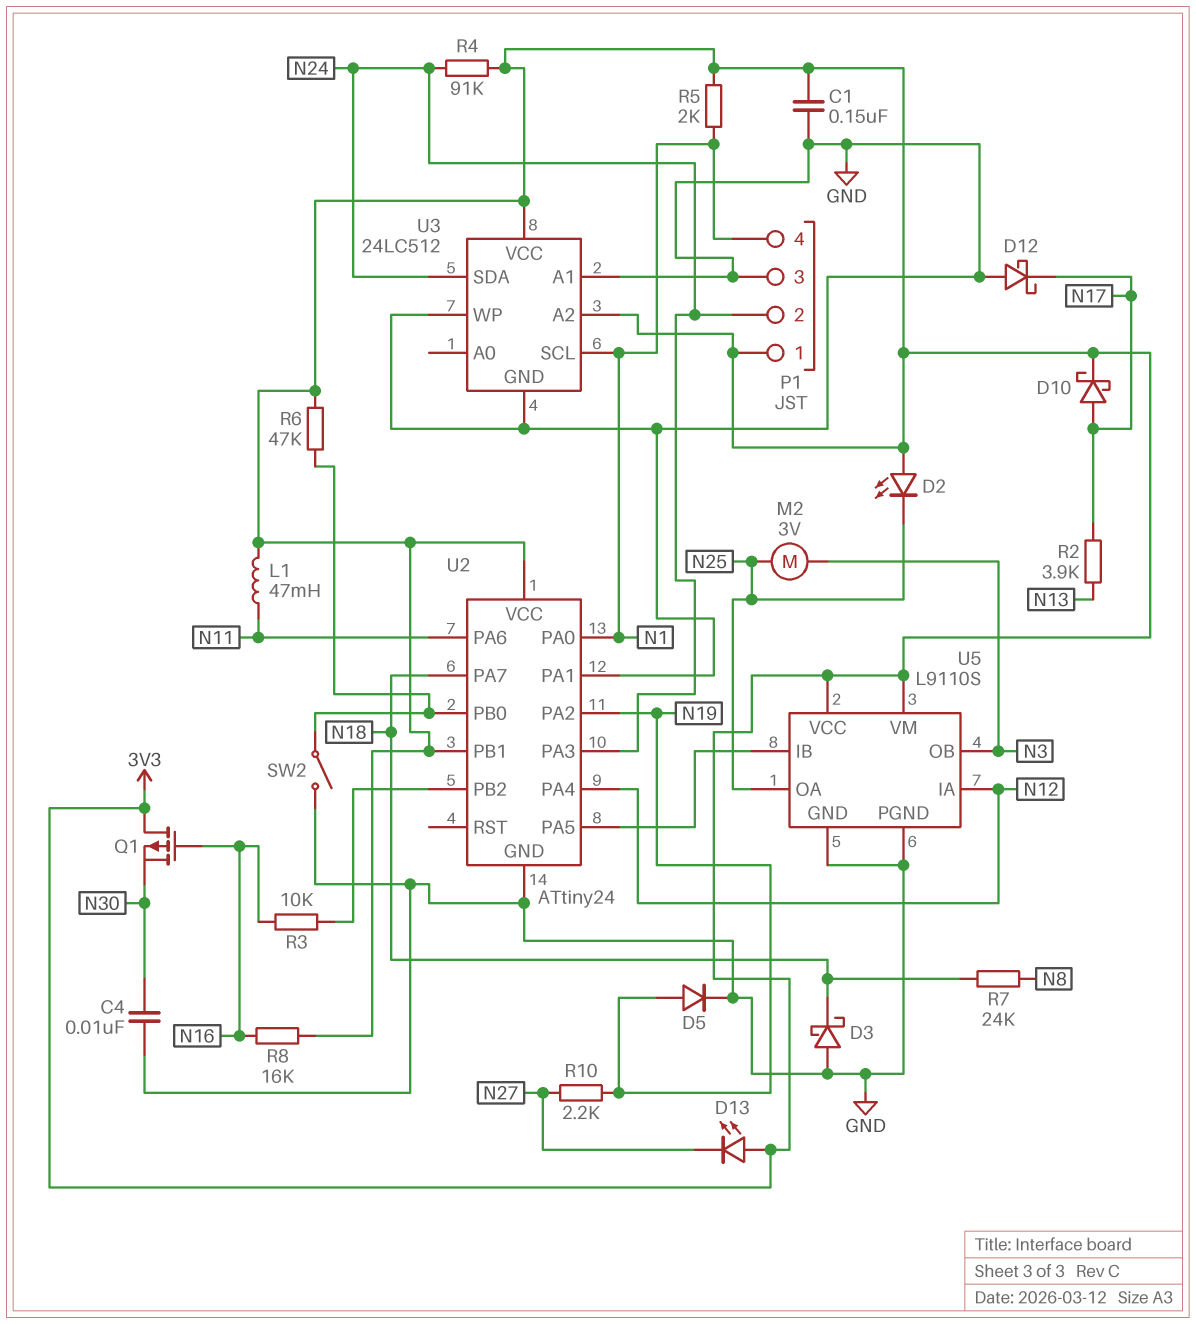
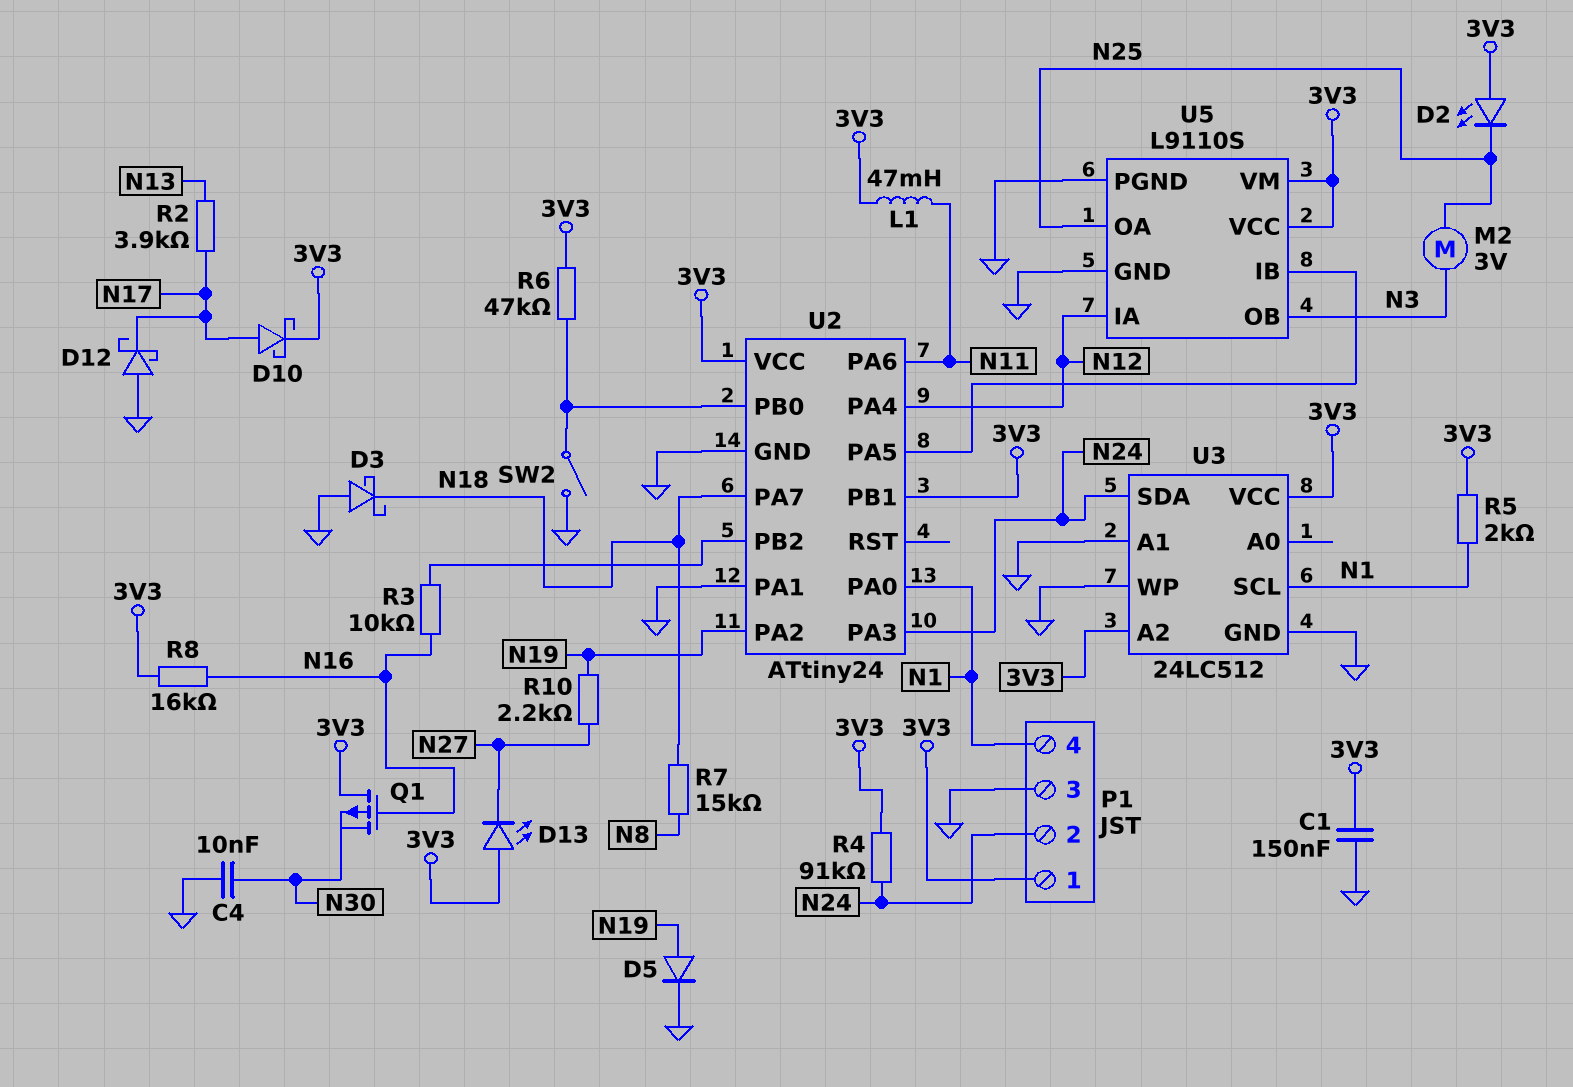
R7: 24k (N8, N18) -> 15k (N8, N18)

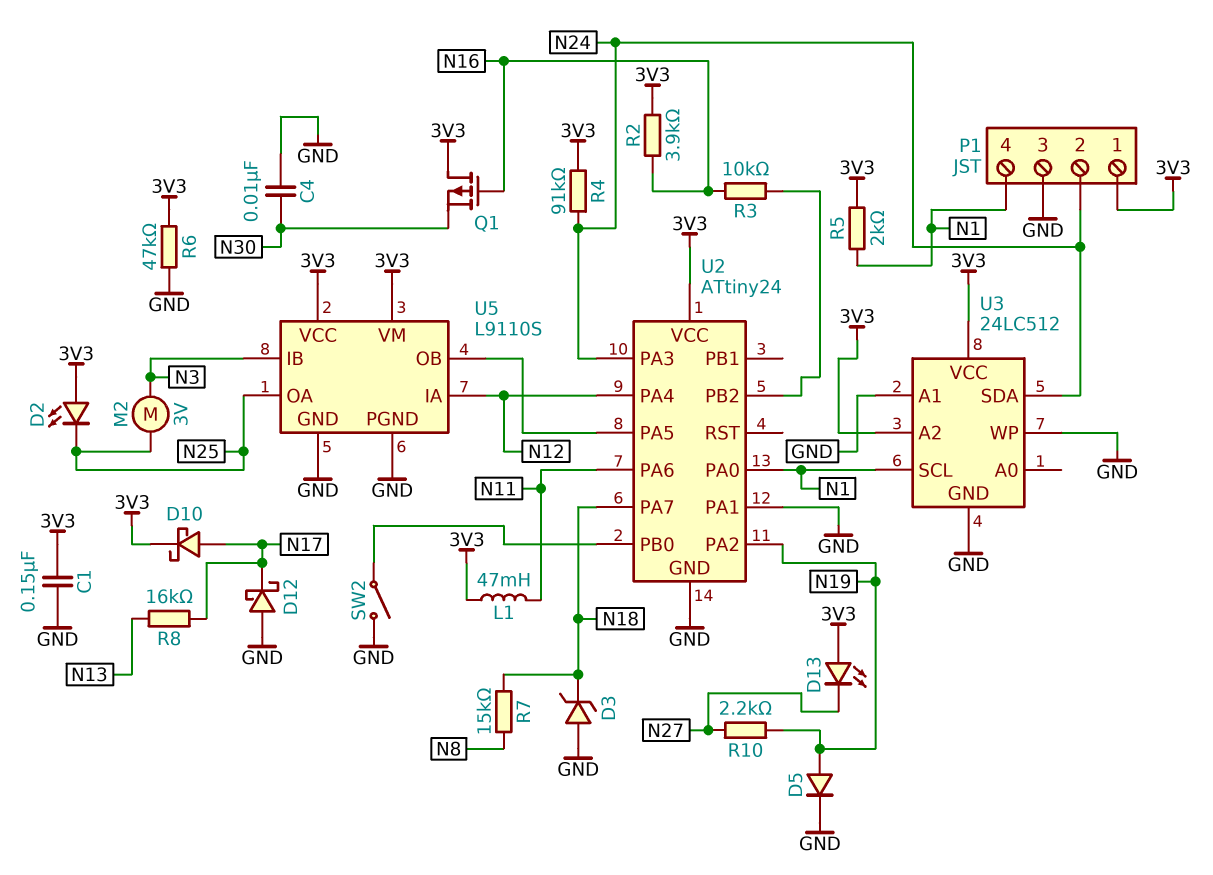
D3: schottky (A GND, K N18) -> zener (A GND, K N18)
R2: 3.9k (N13, N17) -> 3.9k (3V3, N16)
R6: 47k (3V3, U2/PB0) -> 47k (3V3, GND)
R8: 16k (3V3, N16) -> 16k (N13, N17)
U2 pin PB1: 3V3 -> none
U5 pin IB: U2/PA5 -> N3
U5 pin OB: N3 -> U2/PA5

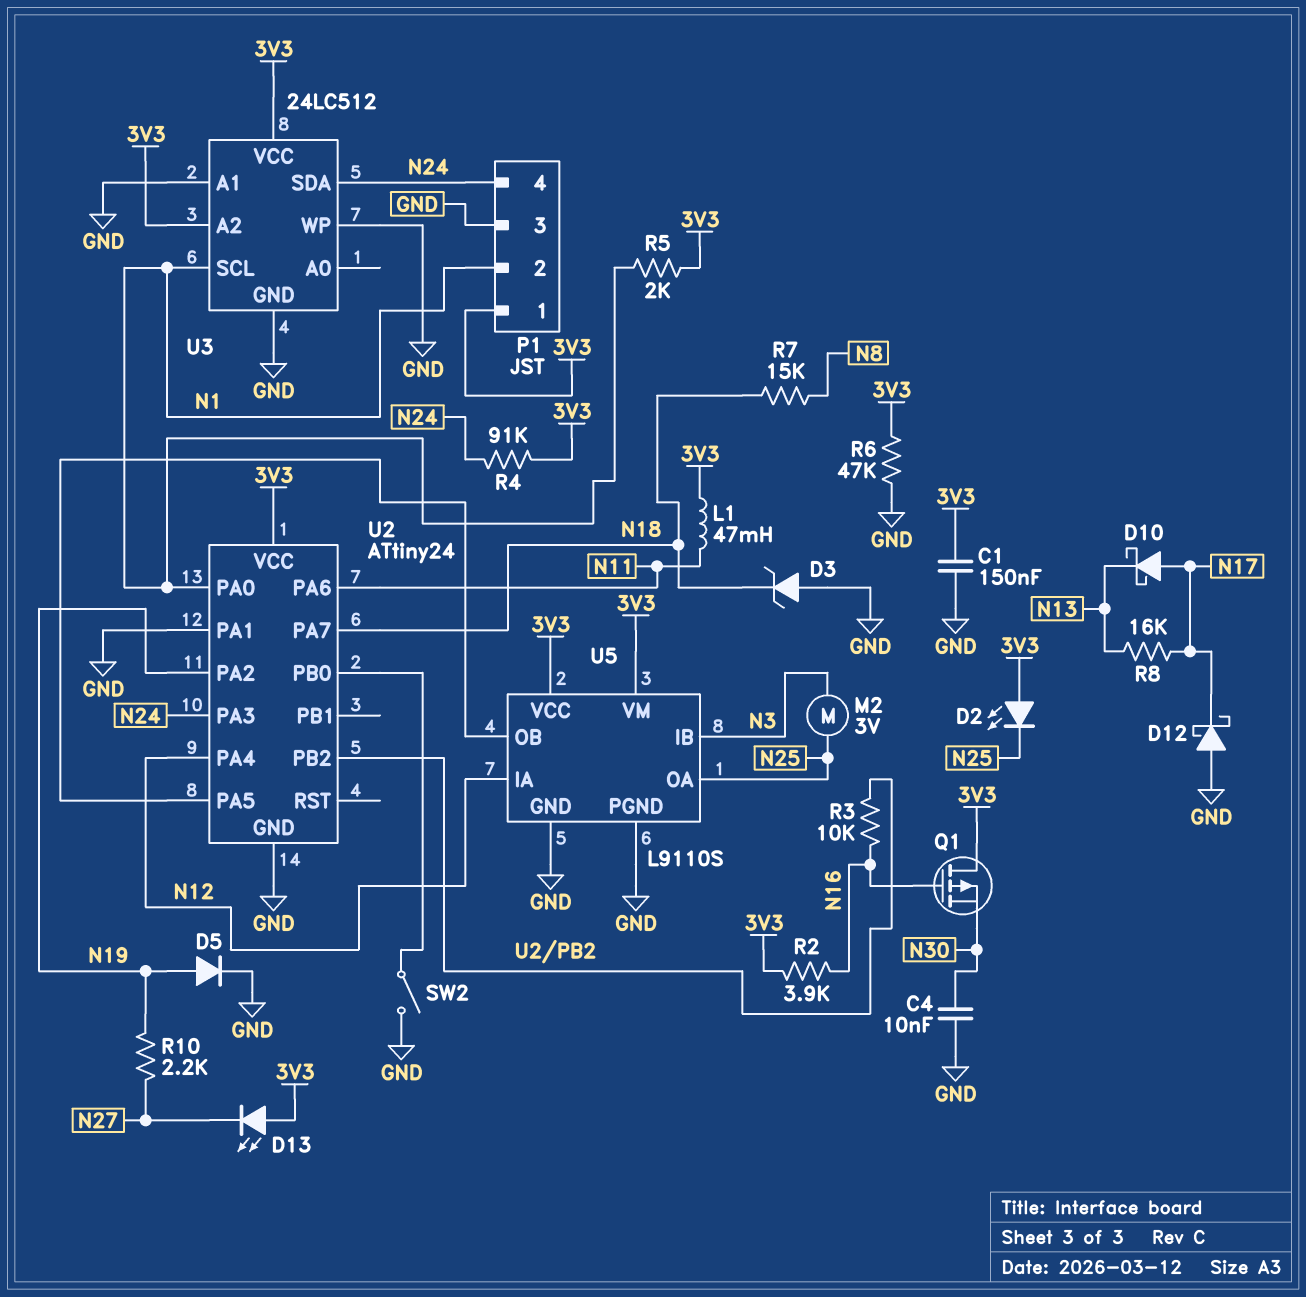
D10: schottky (A N17, K 3V3) -> schottky (A N17, K N13)
P1 pin 2: N24 -> N1
P1 pin 4: N1 -> N24

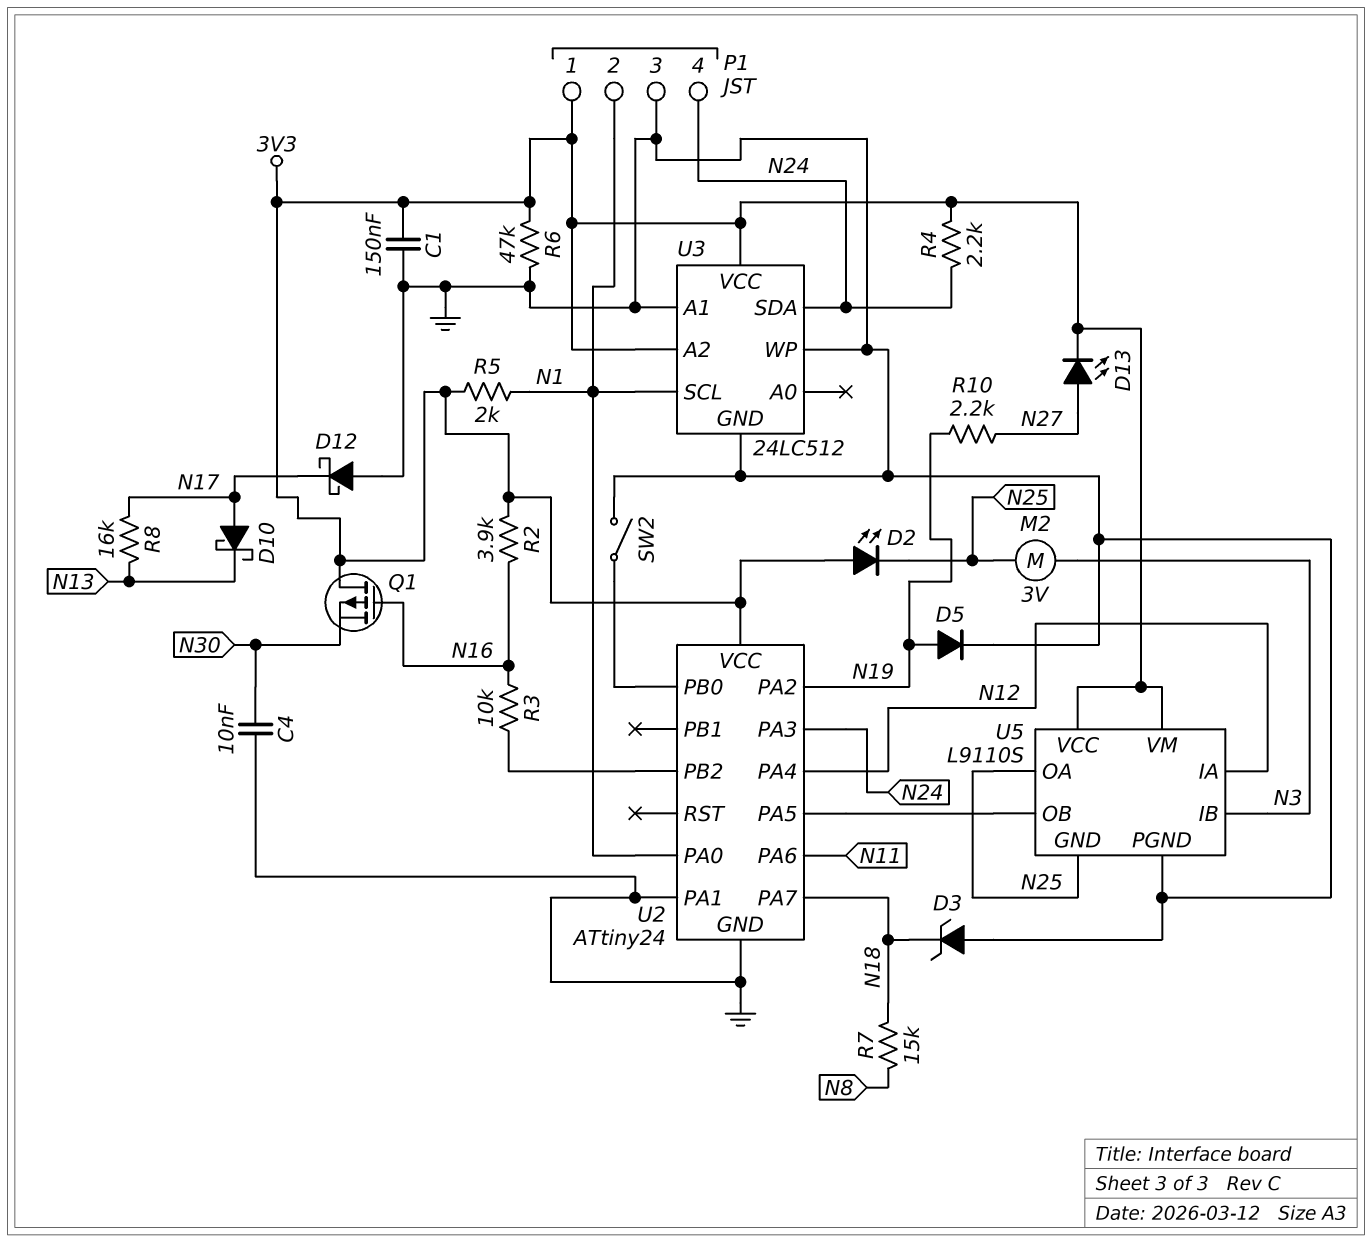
D13: LED (A 3V3, K N27) -> LED (A N27, K 3V3)
L1: 47mH (3V3, N11) -> none
R4: 91k (3V3, N24) -> 2.2k (3V3, N24)
U5 pin GND: GND -> N25

